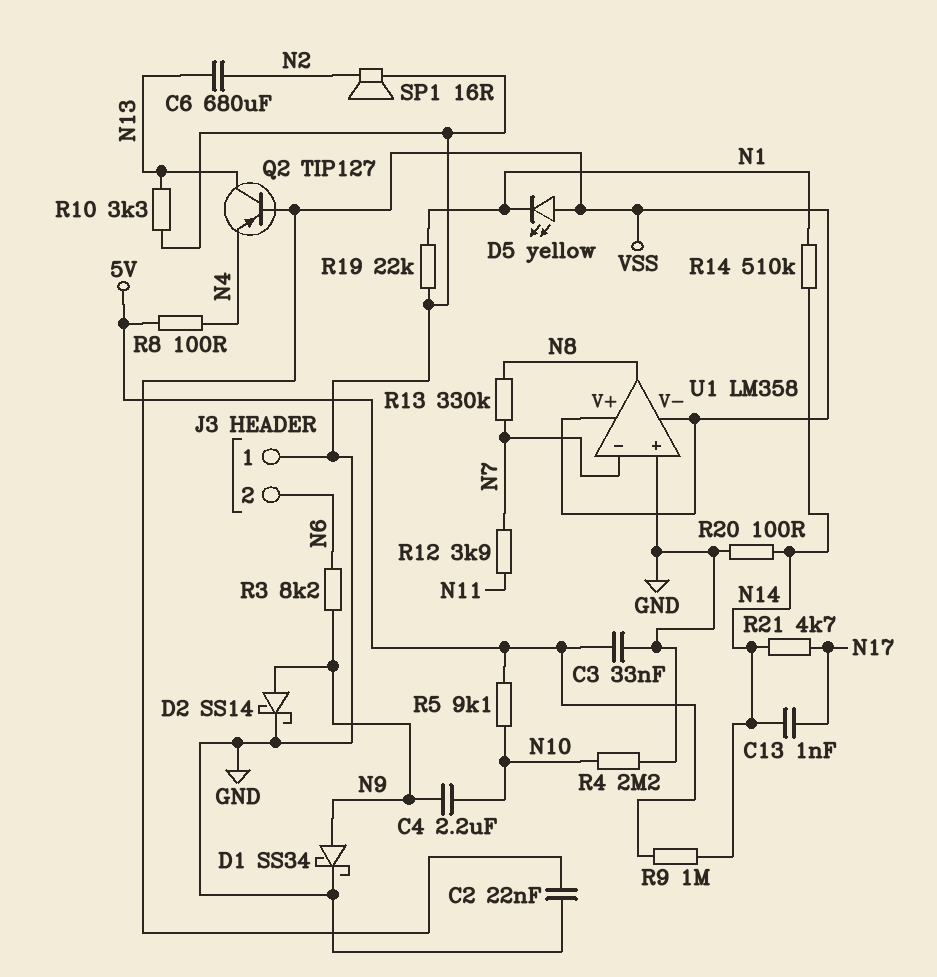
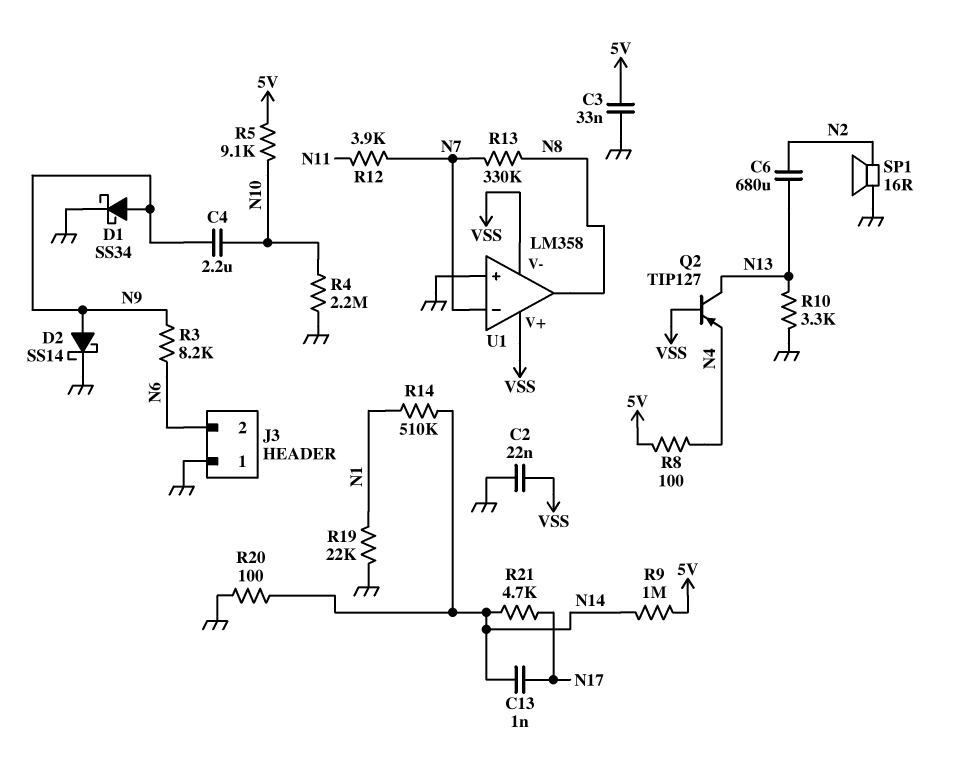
D5: LED yellow (A VSS, K N1) -> none

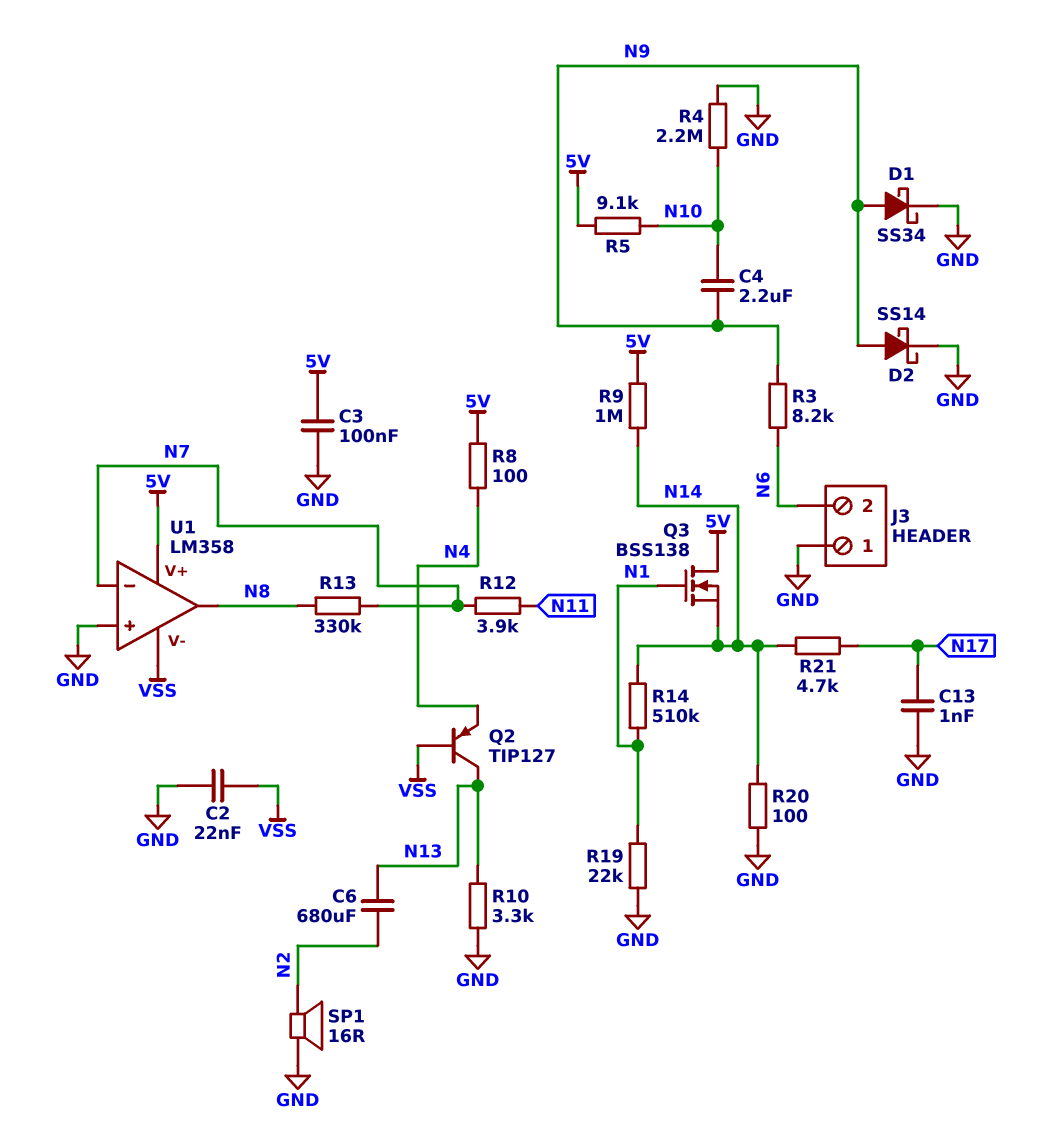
C3: 33nF (5V, GND) -> 100nF (5V, GND)
C13: 1nF (N14, N17) -> 1nF (GND, N17)
Q3: none -> NMOS BSS138 (G N1, D 5V, S N14)
U1 pin V+: VSS -> 5V

